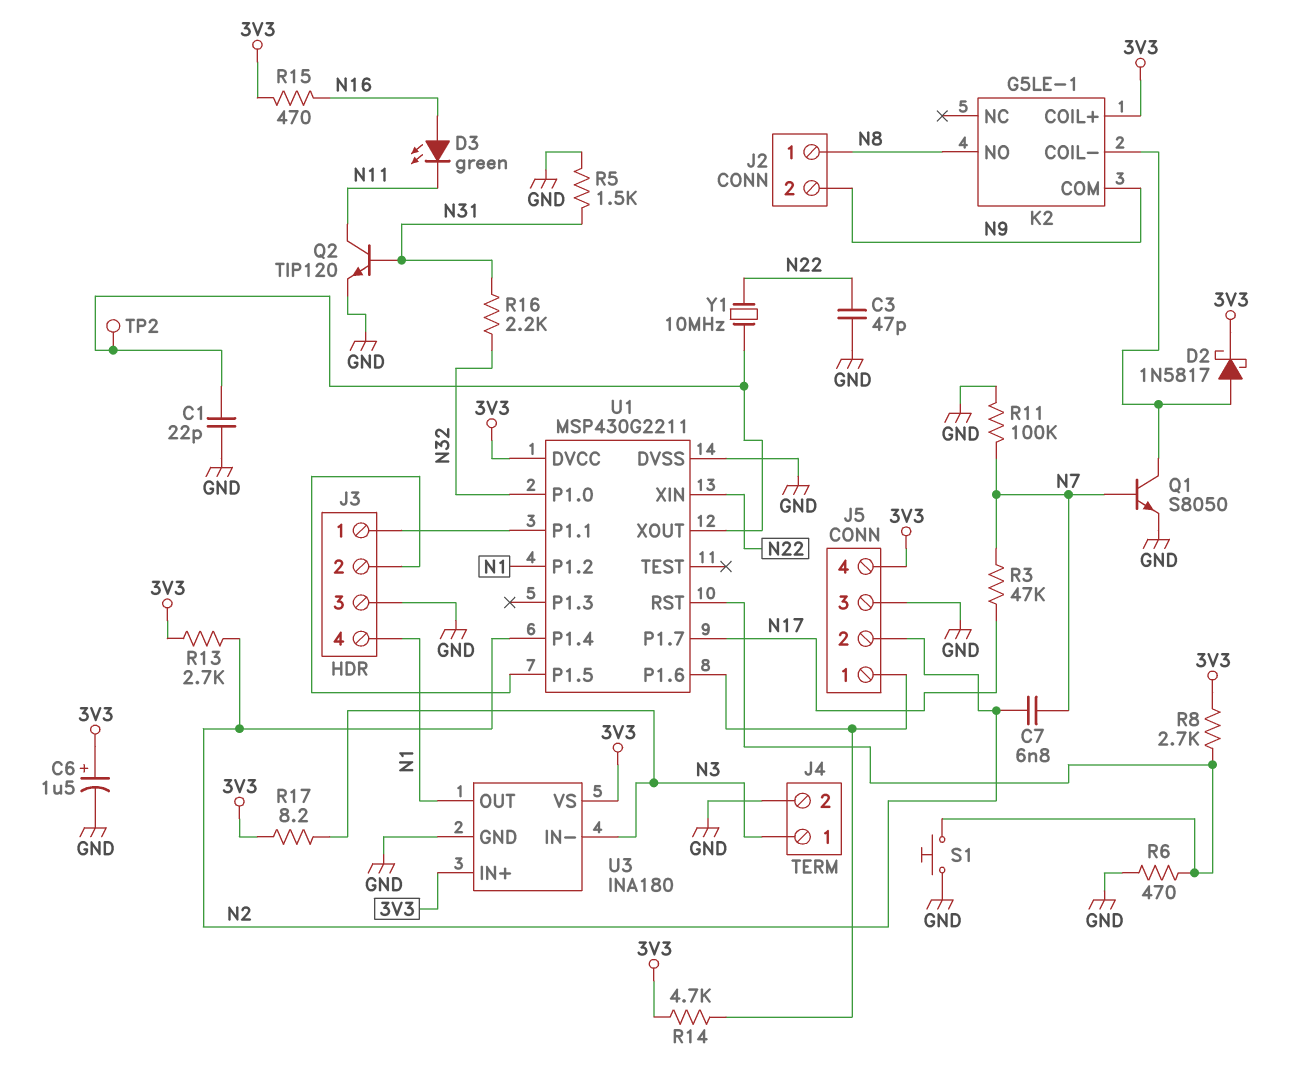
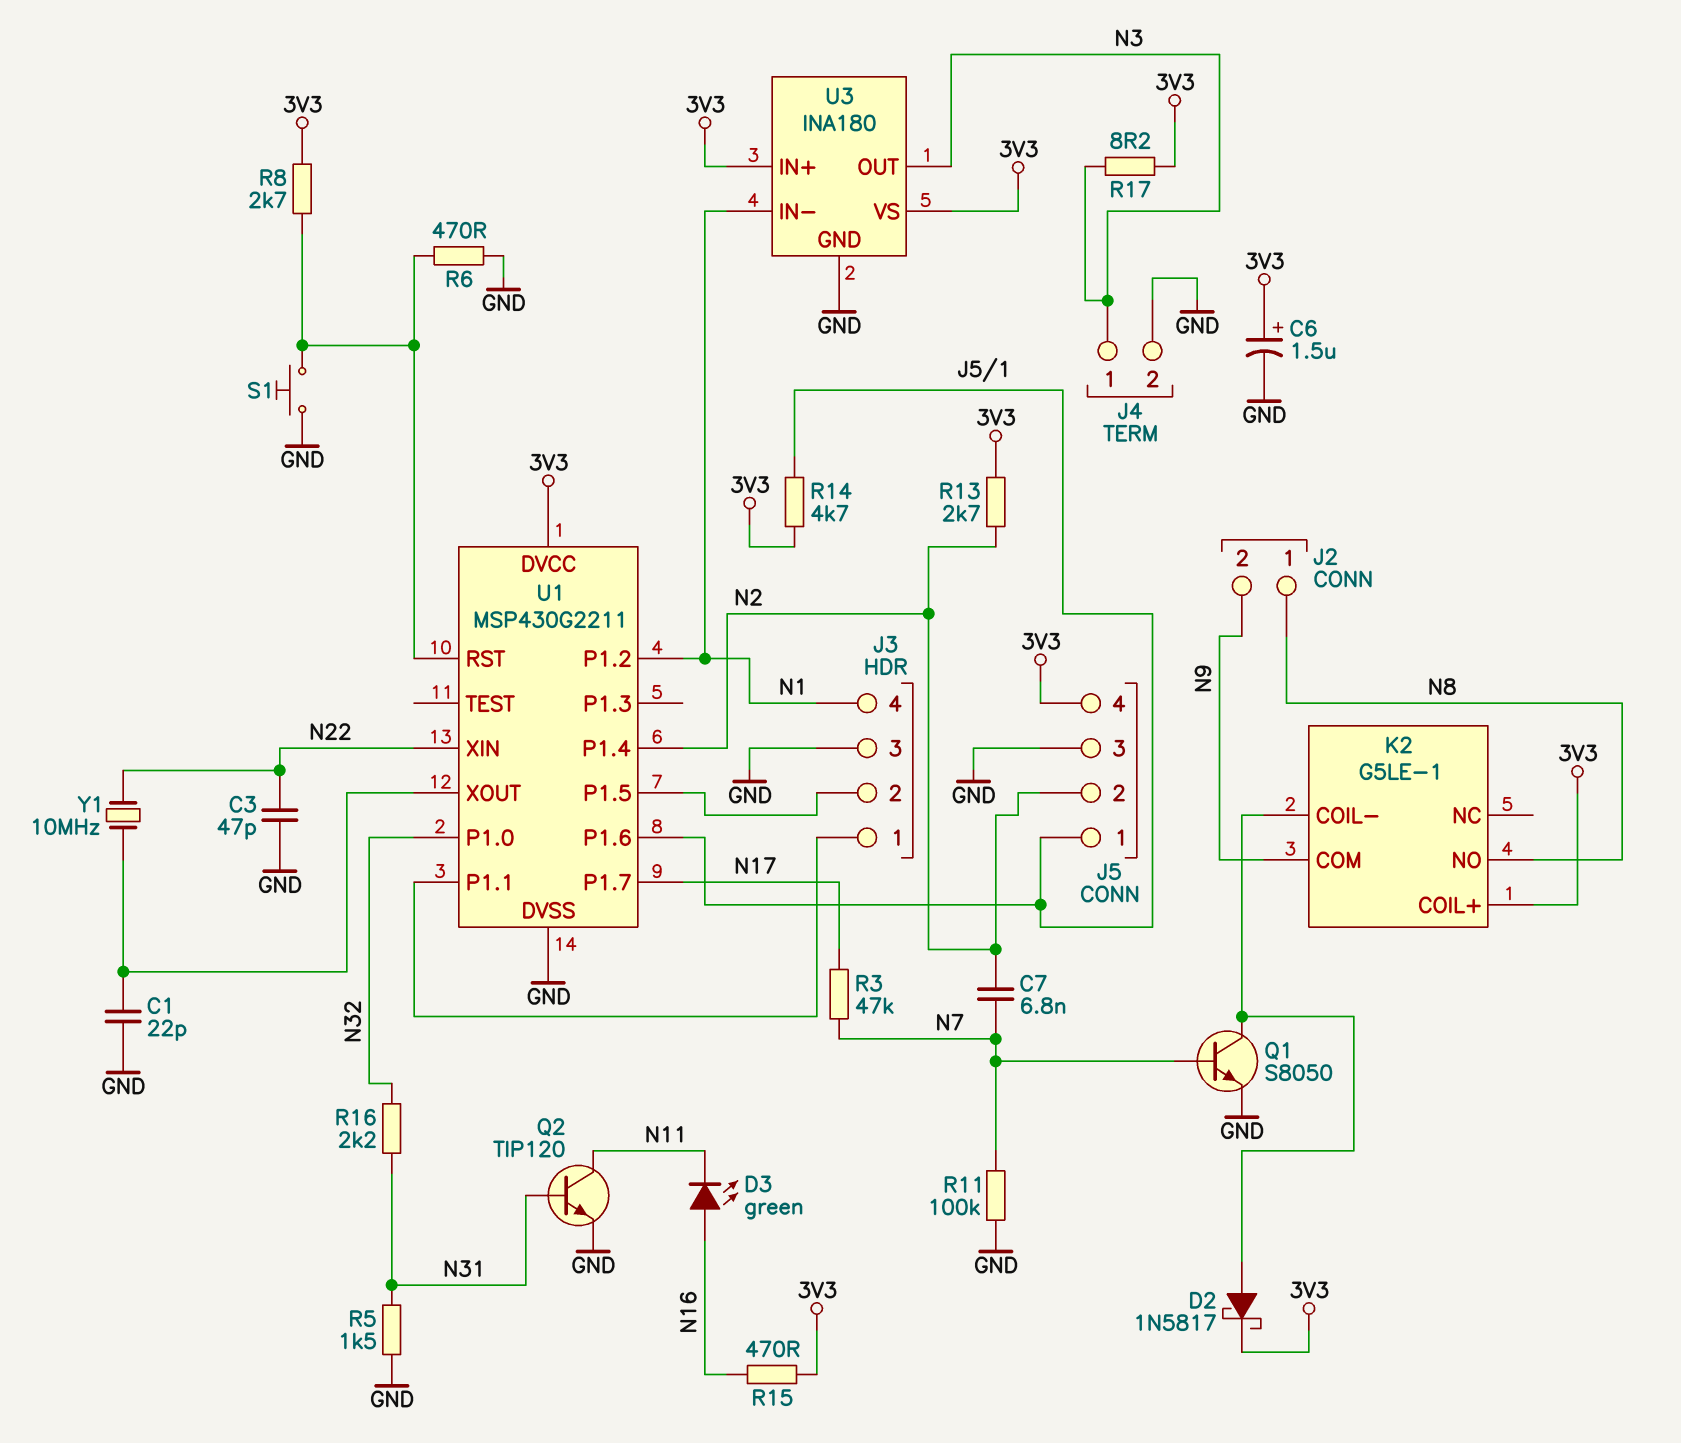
TP2: test point (U1/XOUT) -> none
U3 pin IN-: N3 -> N1
U3 pin OUT: N1 -> N3

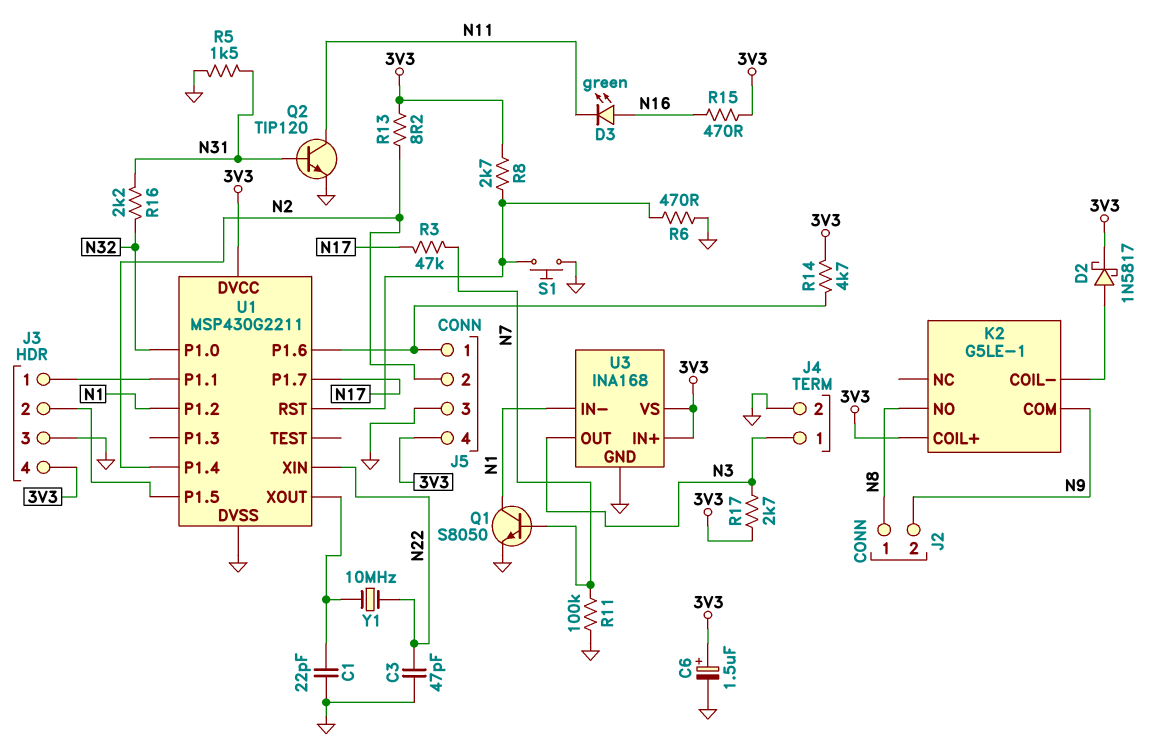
C7: 6.8nF (N2, N7) -> none
J3 pin 4: N1 -> 3V3
Q1: NPN S8050 (B N7, C K2/COIL-, E GND) -> NPN S8050 (B N7, C N1, E GND)
R13: 2.7k (3V3, N2) -> 8.2 (3V3, N2)
R17: 8.2 (3V3, N3) -> 2.7k (3V3, N3)
U3: INA180 -> INA168

